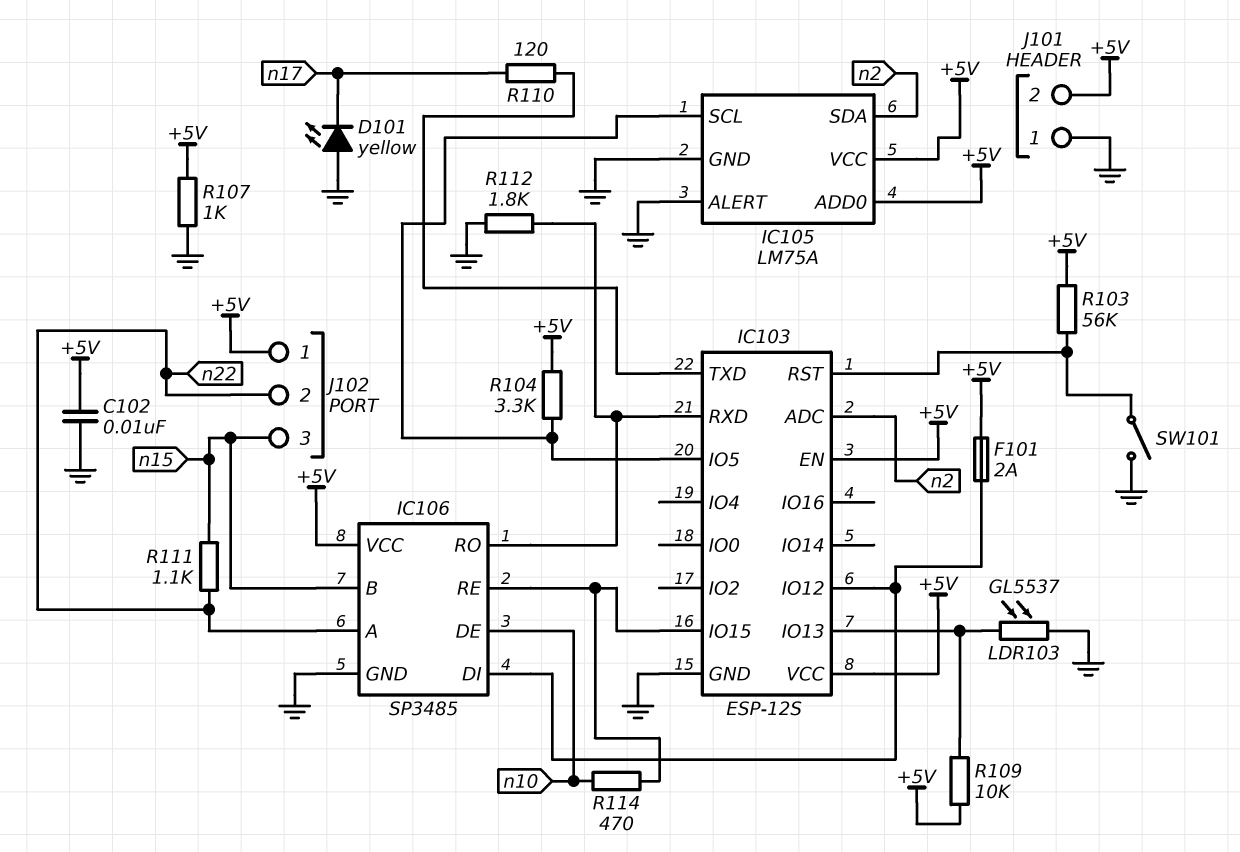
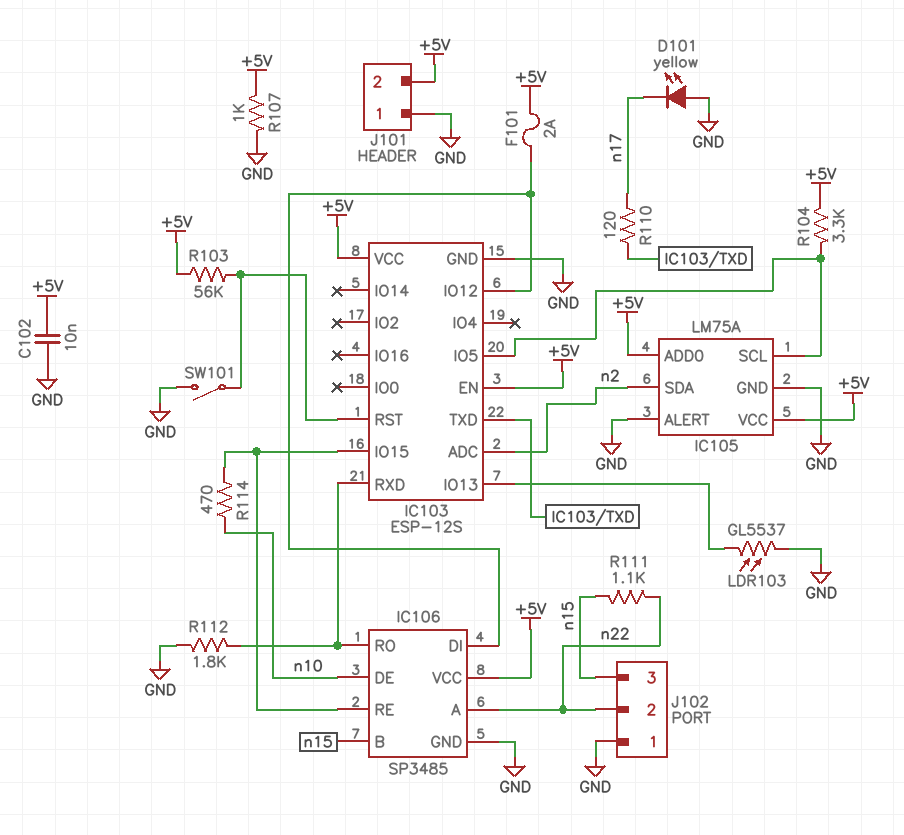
J102 pin 1: +5V -> GND
R109: 10k (+5V, IC103/IO13) -> none

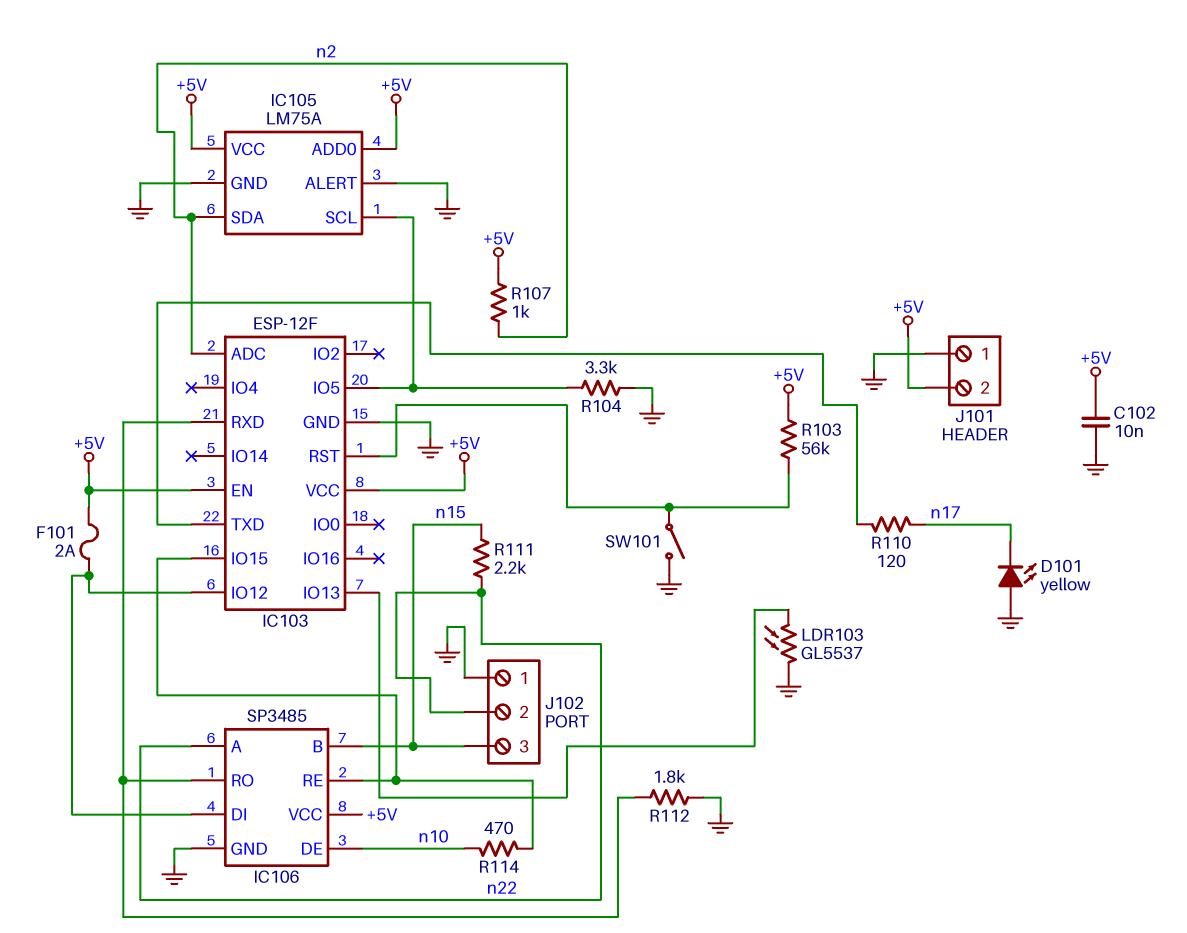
IC103: ESP-12S -> ESP-12F
R104: 3.3k (+5V, IC103/IO5) -> 3.3k (GND, IC103/IO5)
R107: 1k (+5V, GND) -> 1k (+5V, n2)
R111: 1.1k (n15, n22) -> 2.2k (n15, n22)

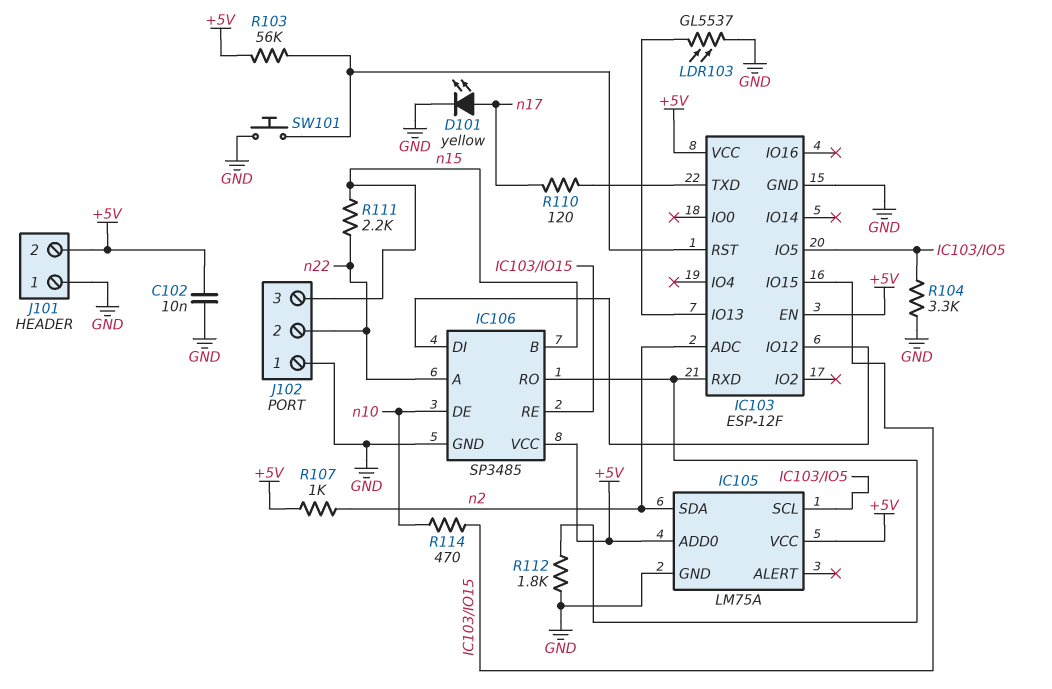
D101: LED yellow (A GND, K n17) -> LED yellow (A n17, K GND)
F101: 2A (+5V, IC103/IO12) -> none
IC105 pin ALERT: GND -> none
SW101: switch (GND, IC103/RST) -> button (GND, IC103/RST)

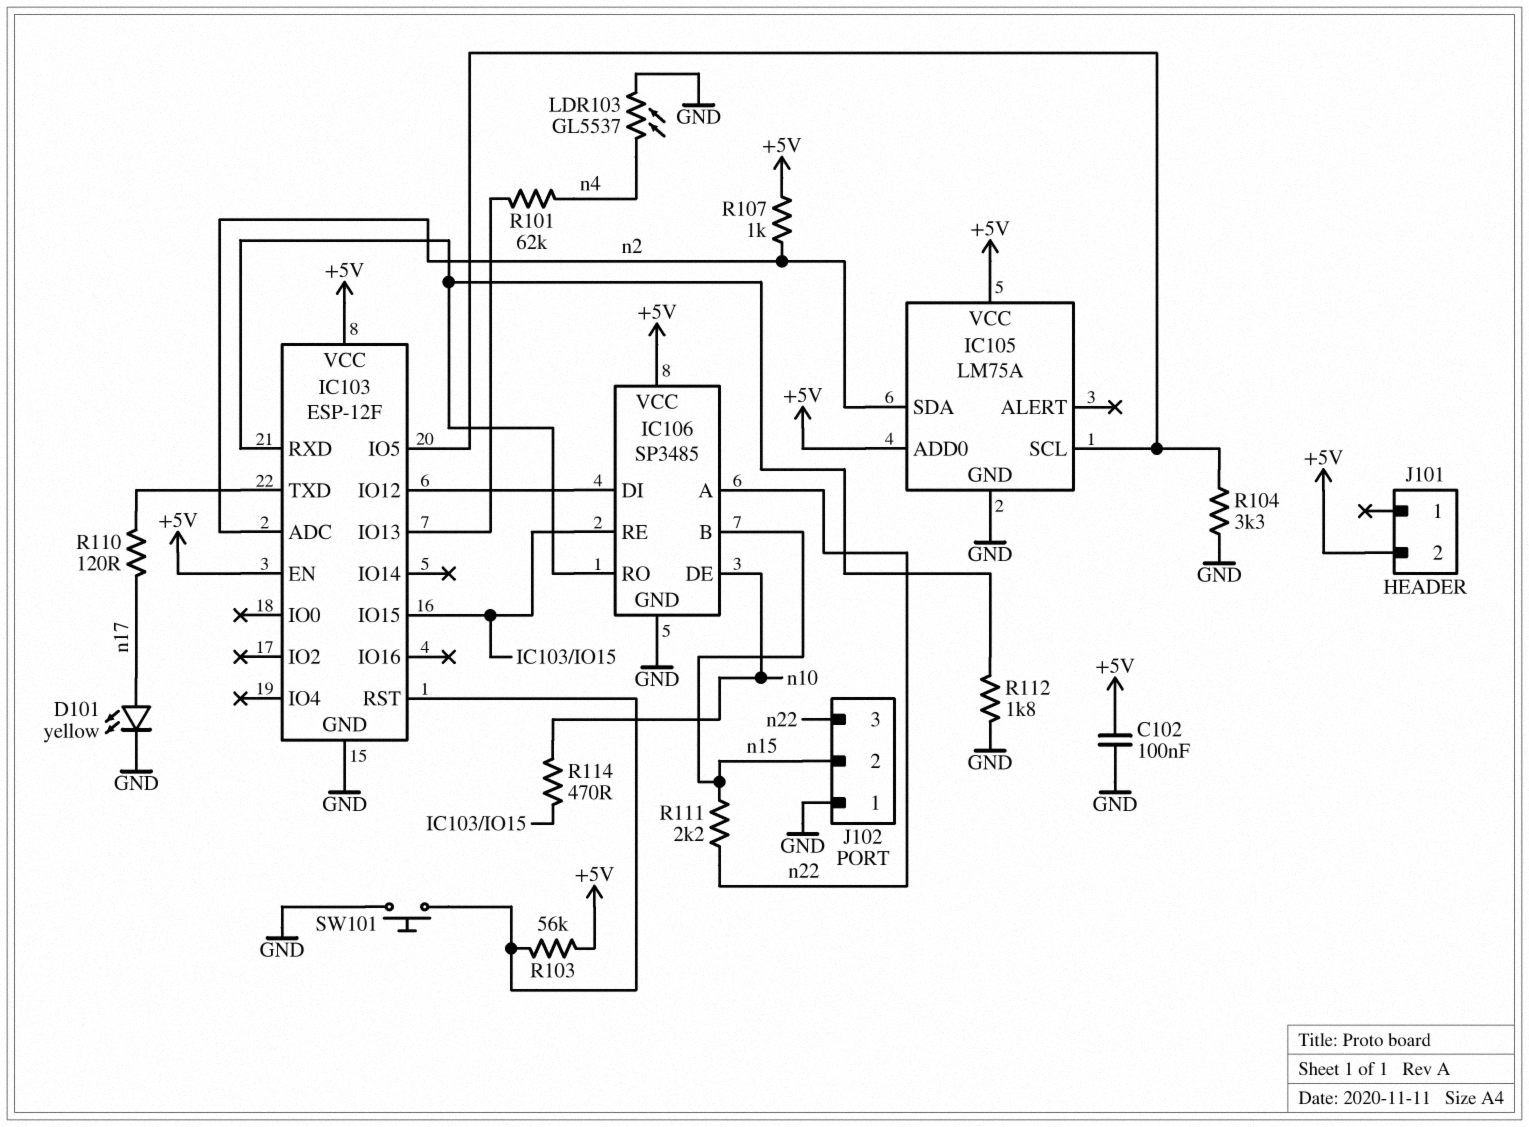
C102: 10nF (+5V, GND) -> 100nF (+5V, GND)
J101 pin 1: GND -> none
J102 pin 2: n22 -> n15
J102 pin 3: n15 -> n22
LDR103: GL5537 (GND, IC103/IO13) -> GL5537 (GND, n4)
R101: none -> 62k (IC103/IO13, n4)

